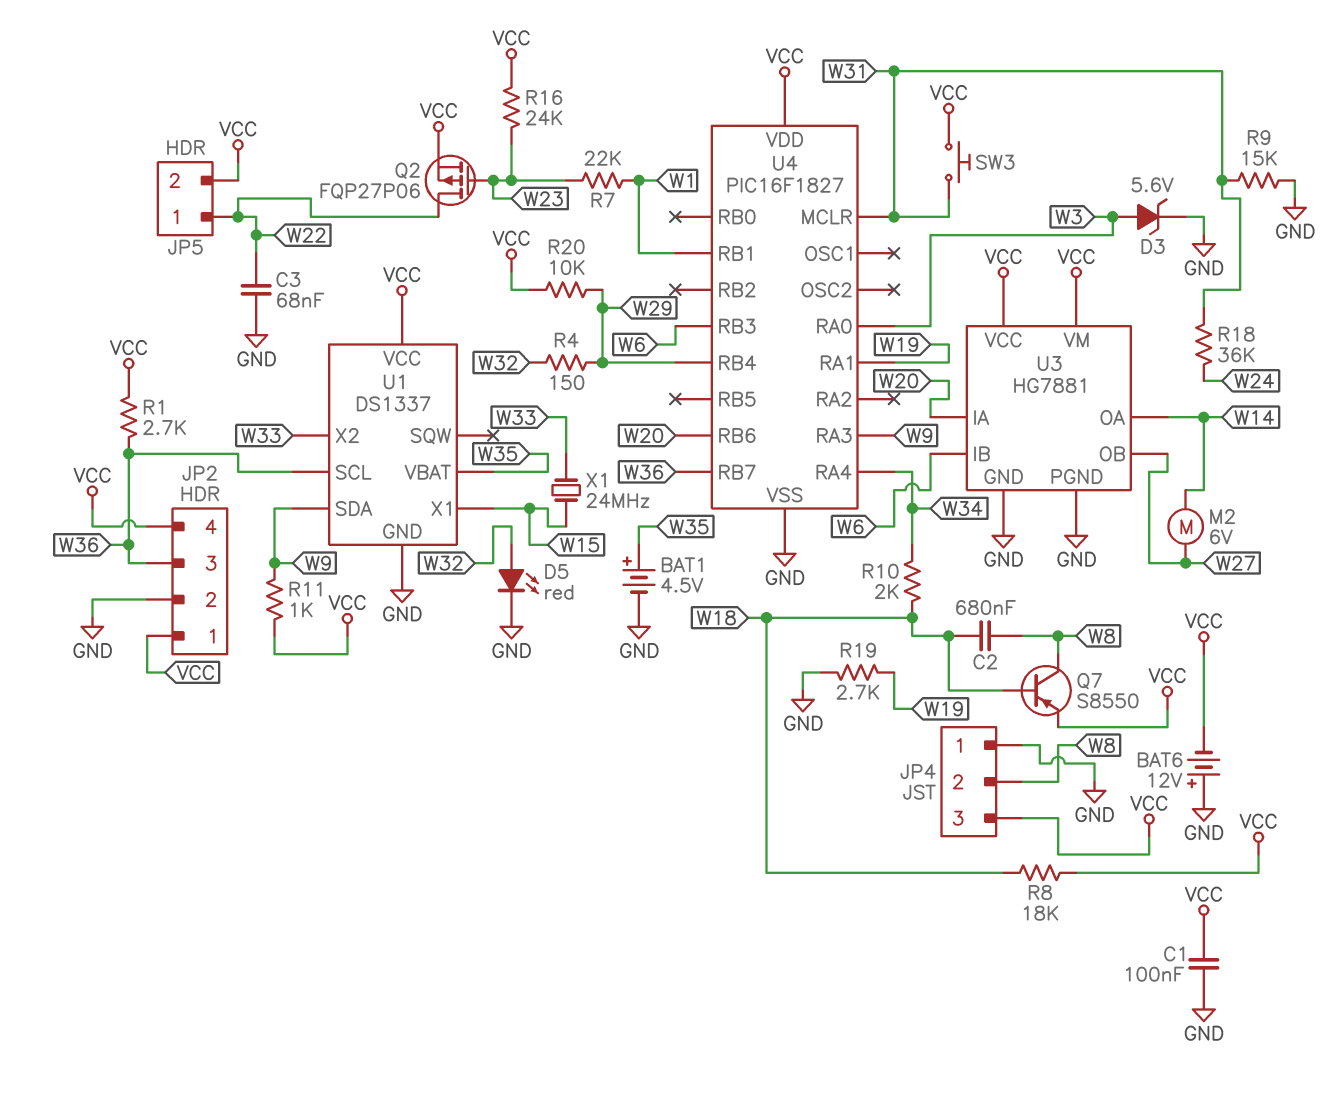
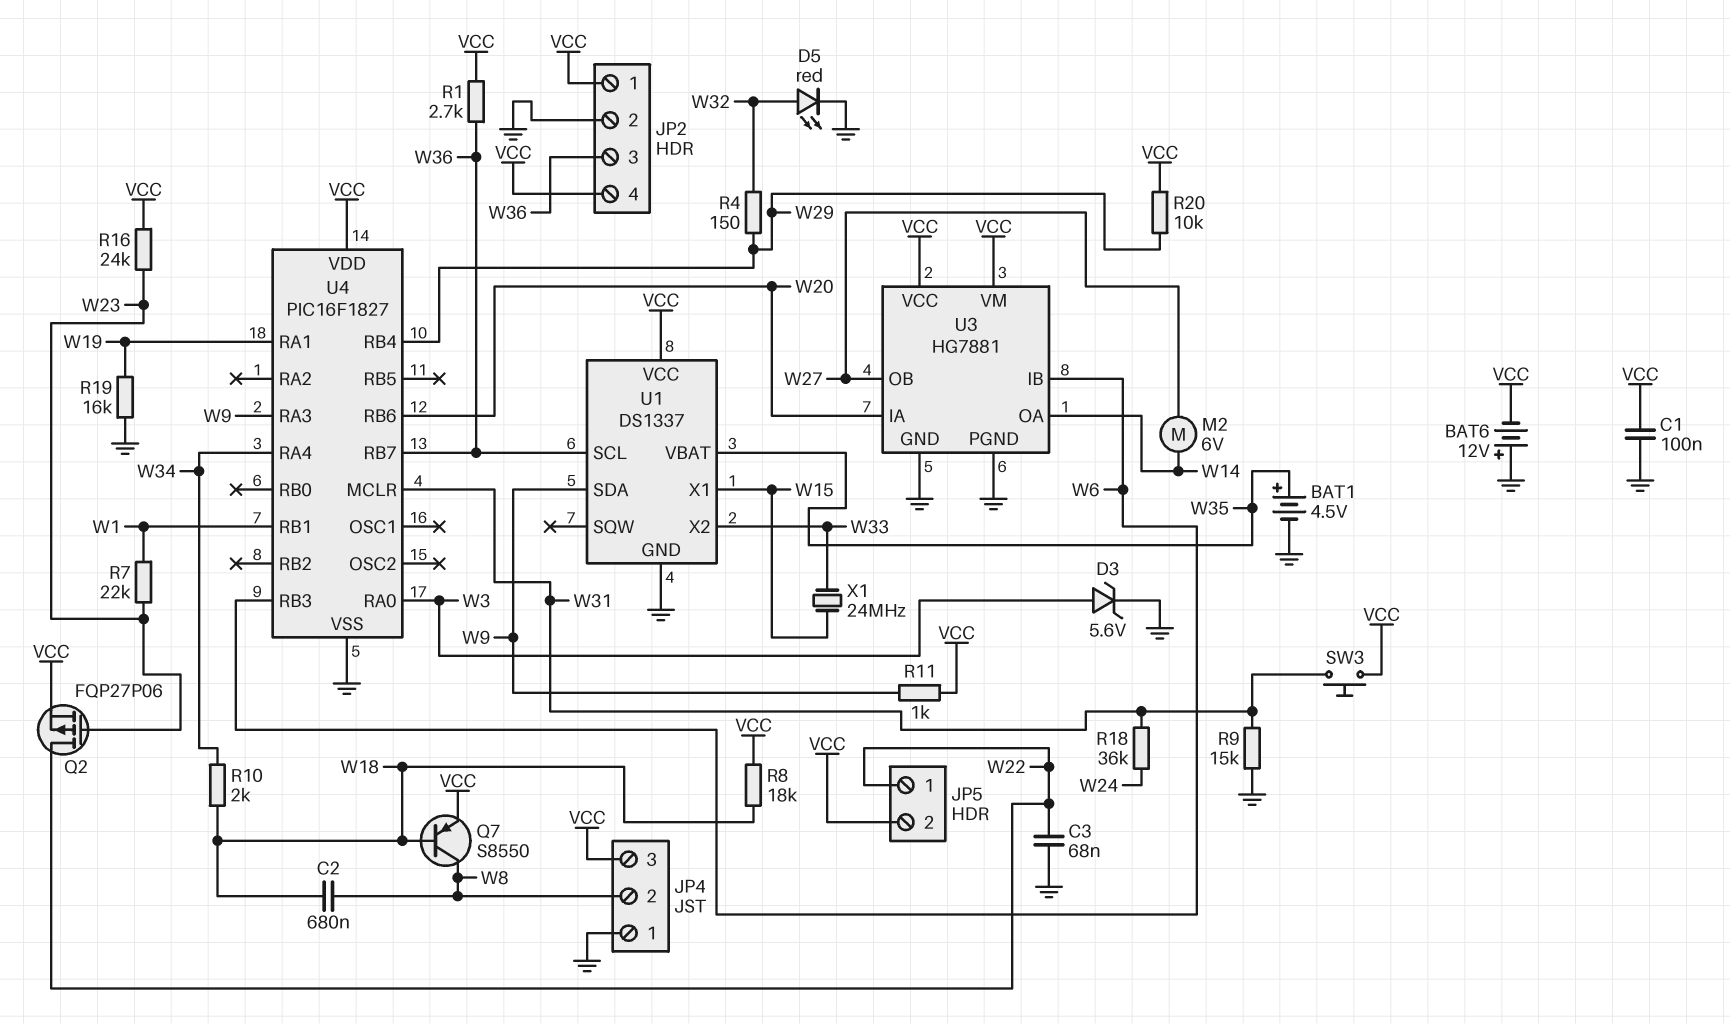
R19: 2.7k (GND, W19) -> 16k (GND, W19)

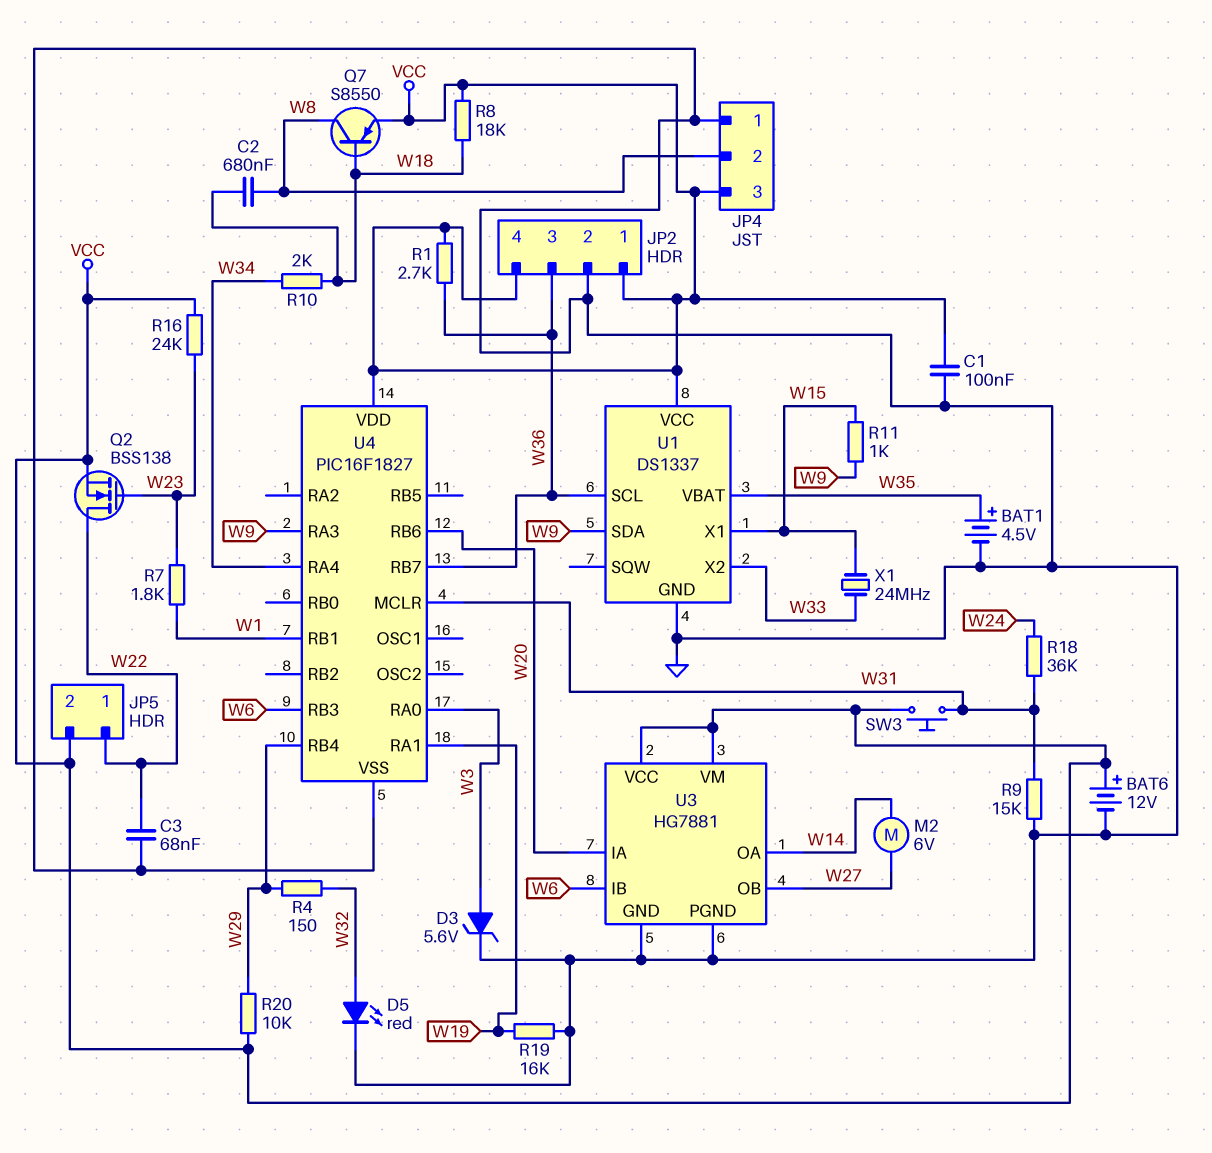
BAT6: 12V (plus GND, minus VCC) -> 12V (plus VCC, minus GND)
Q2: PMOS FQP27P06 (G W23, D W22, S VCC) -> NMOS BSS138 (G W23, D W22, S VCC)
R7: 22k (W1, W23) -> 1.8k (W1, W23)
R11: 1k (VCC, W9) -> 1k (W9, W15)

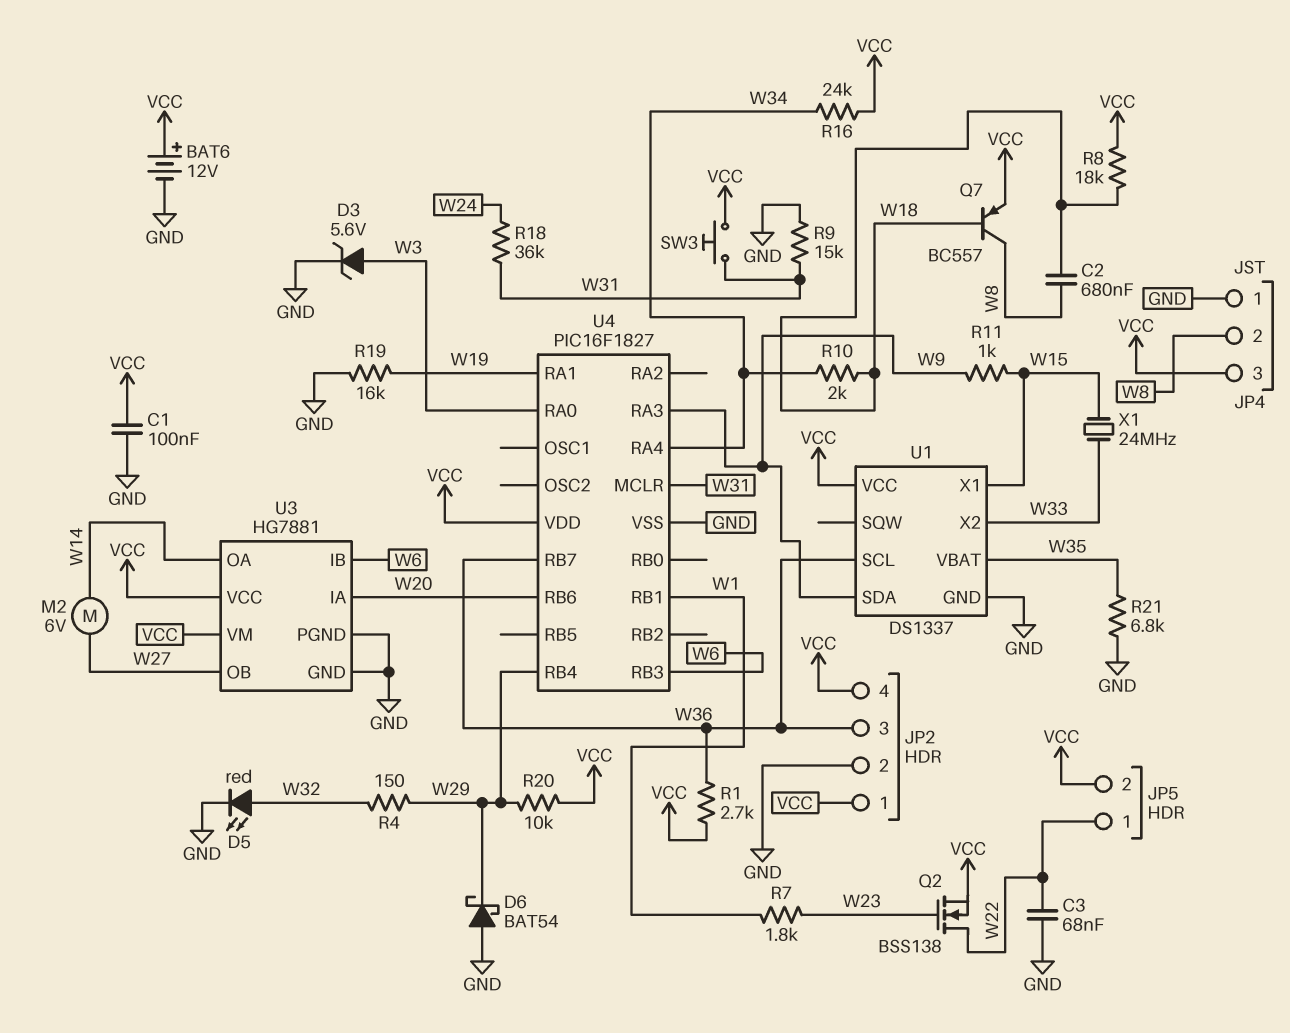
BAT1: 4.5V (plus W35, minus GND) -> none
D6: none -> schottky BAT54 (A GND, K W29)
Q7: PNP S8550 (B W18, C W8, E VCC) -> PNP BC557 (B W18, C W8, E VCC)
R16: 24k (VCC, W23) -> 24k (VCC, W34)
R21: none -> 6.8k (GND, W35)

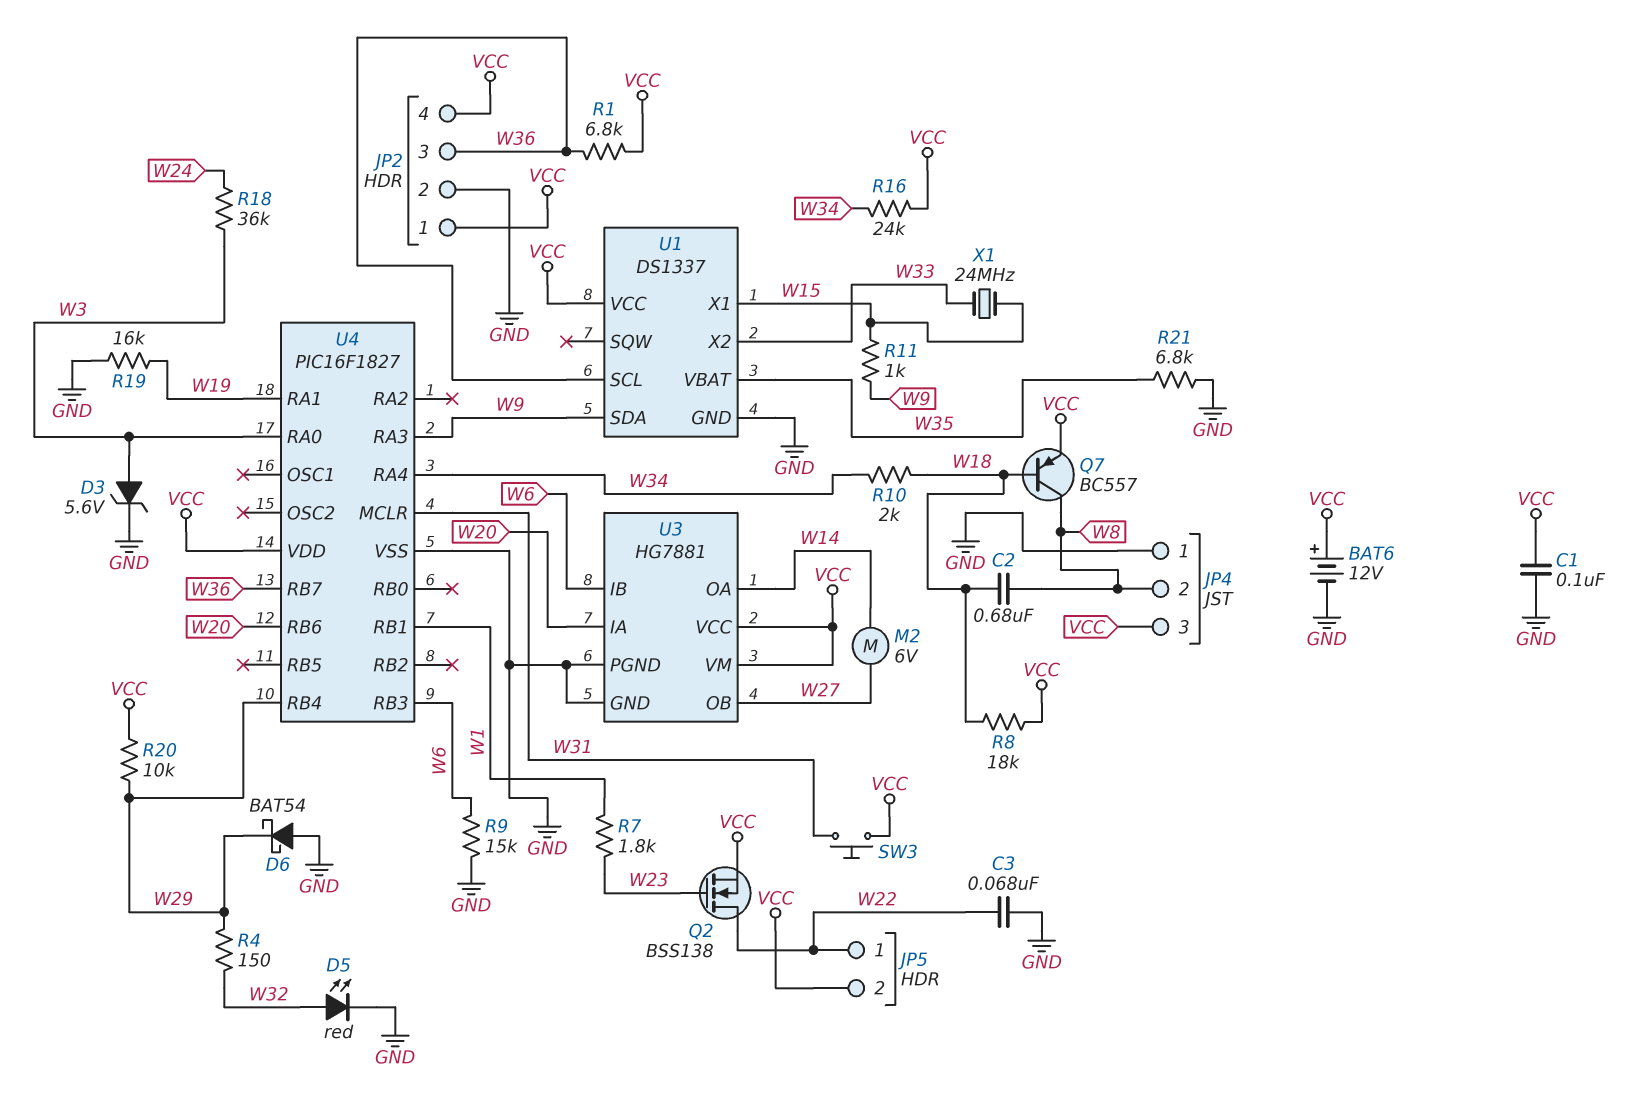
R1: 2.7k (VCC, W36) -> 6.8k (VCC, W36)
R9: 15k (GND, W31) -> 15k (GND, W6)
R18: 36k (W24, W31) -> 36k (W3, W24)

